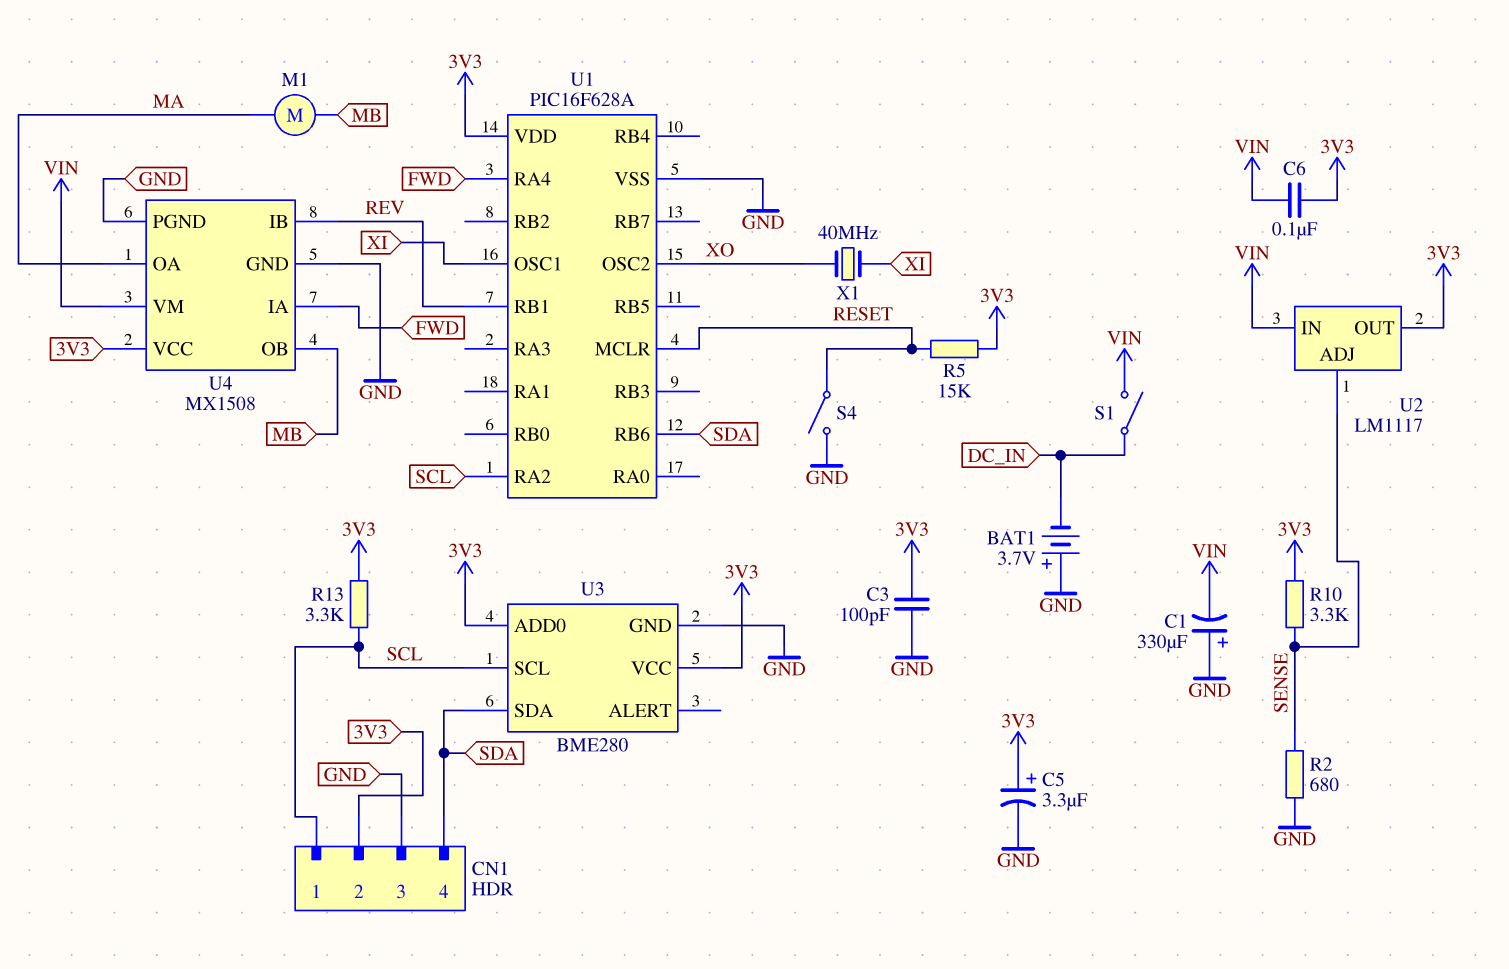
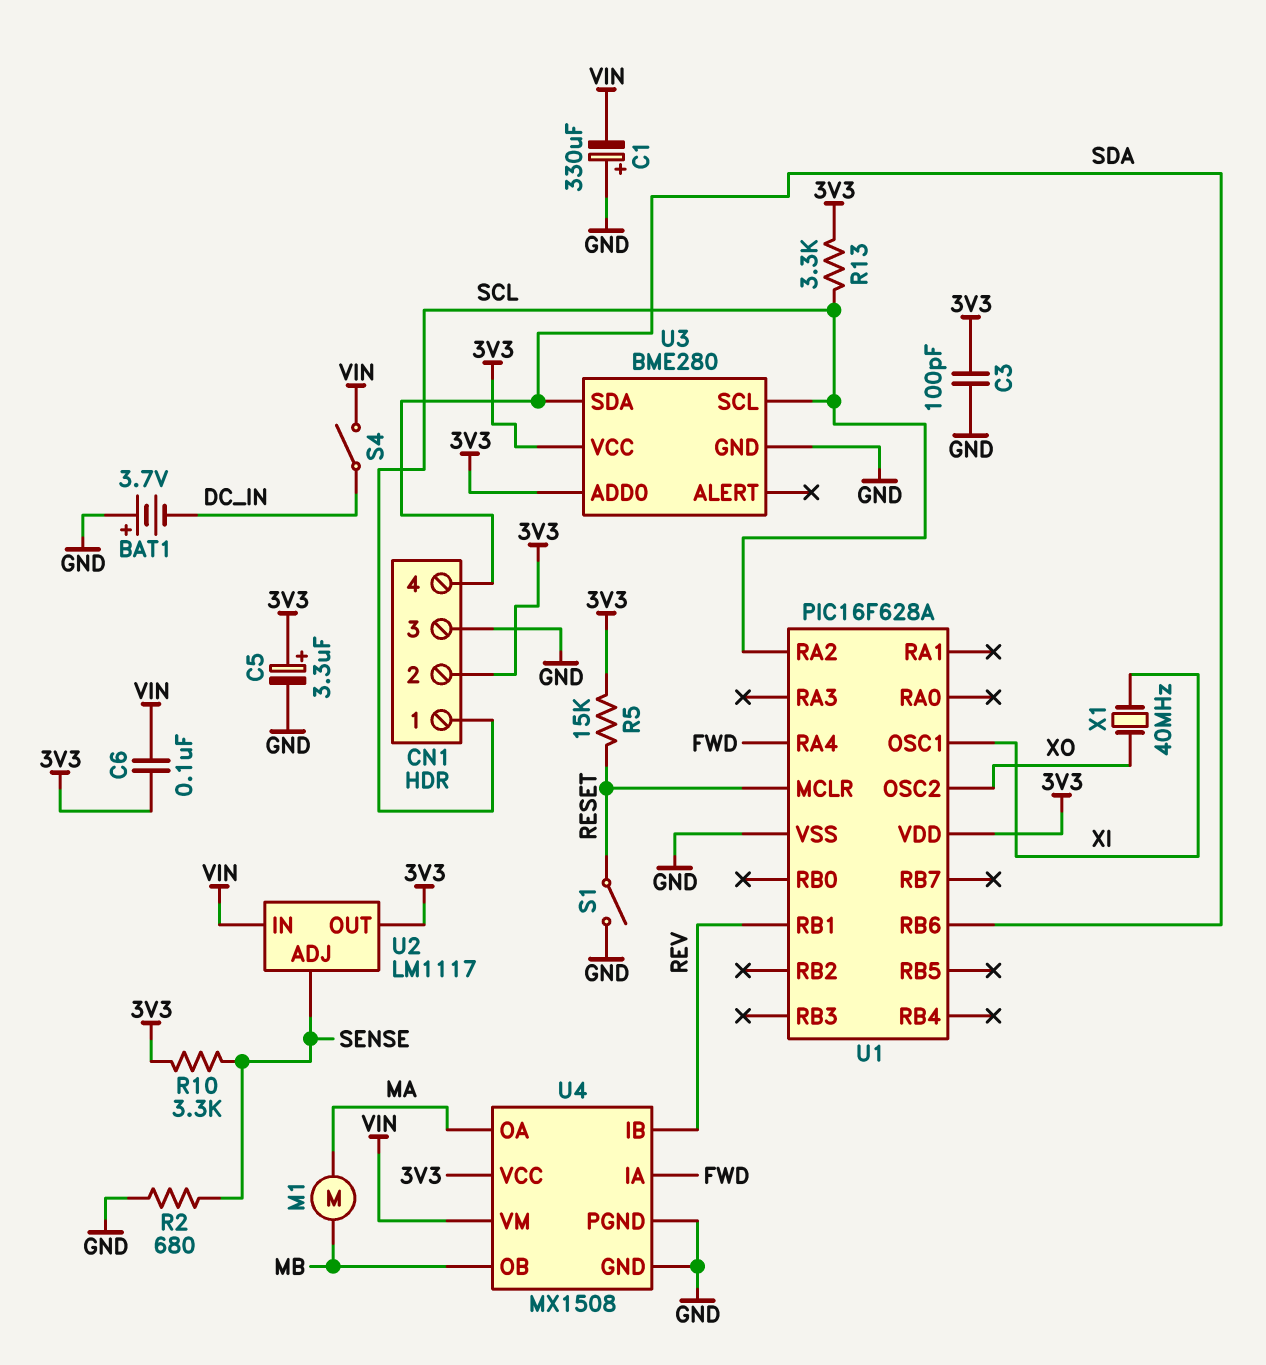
S1: switch (DC_IN, VIN) -> switch (GND, RESET)
S4: switch (GND, RESET) -> switch (DC_IN, VIN)

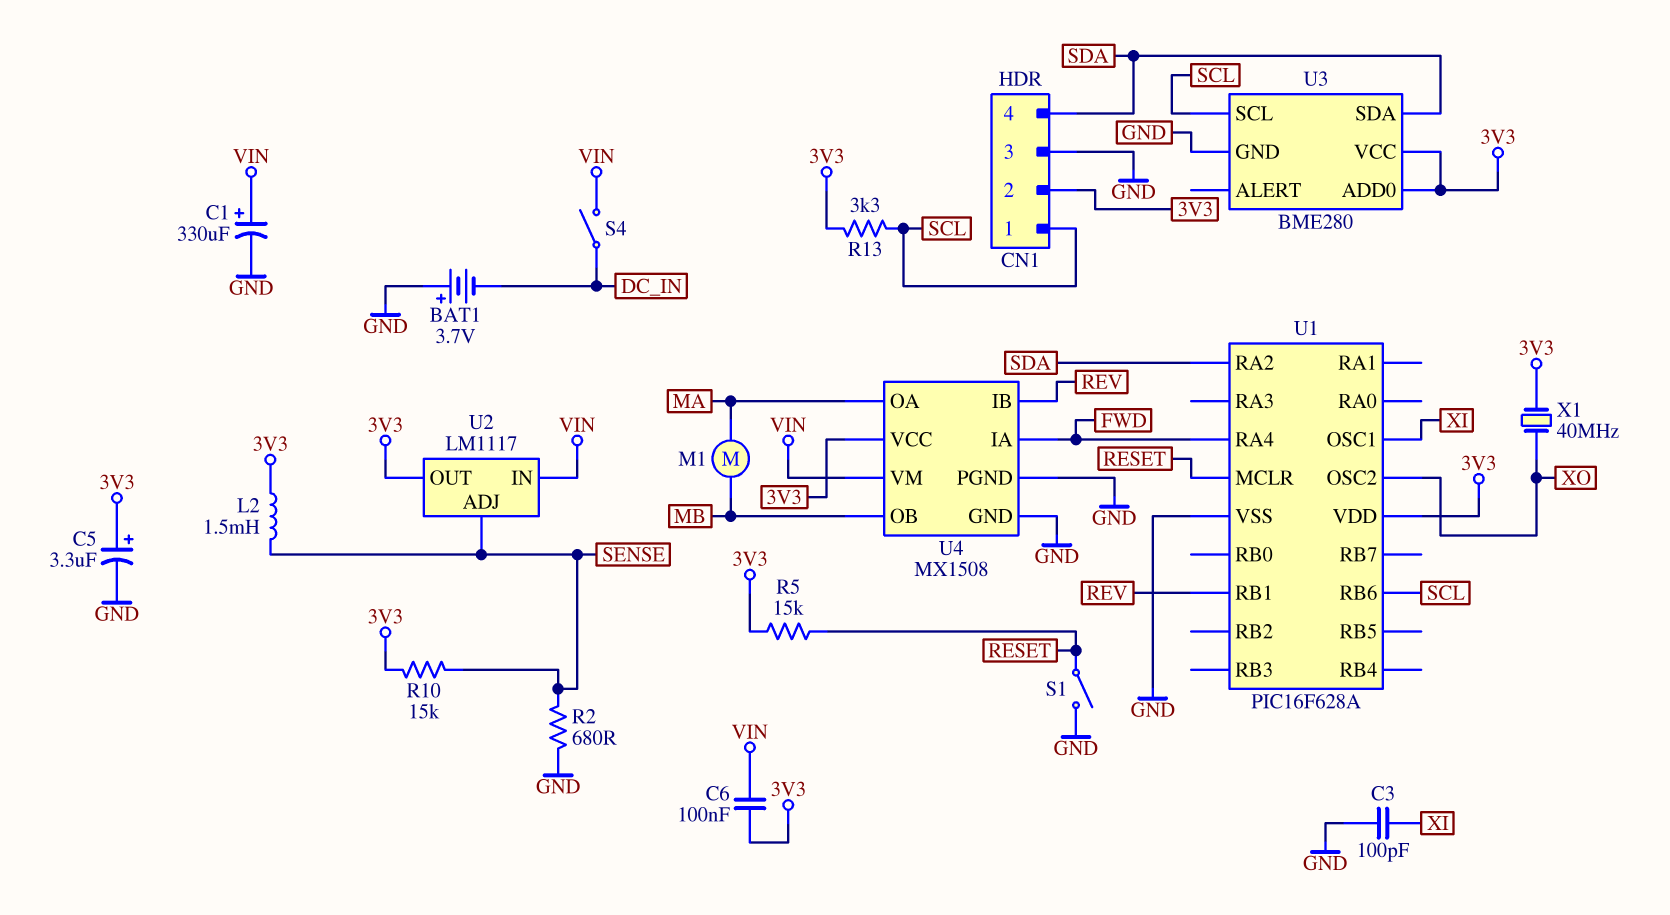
C1: 330uF (plus GND, minus VIN) -> 330uF (plus VIN, minus GND)
C3: 100pF (3V3, GND) -> 100pF (GND, XI)
L2: none -> 1.5mH (3V3, SENSE)
R10: 3.3k (3V3, SENSE) -> 15k (3V3, SENSE)
U1 pin RA2: SCL -> SDA
U1 pin RB6: SDA -> SCL
X1: 40MHz (XI, XO) -> 40MHz (3V3, XO)

